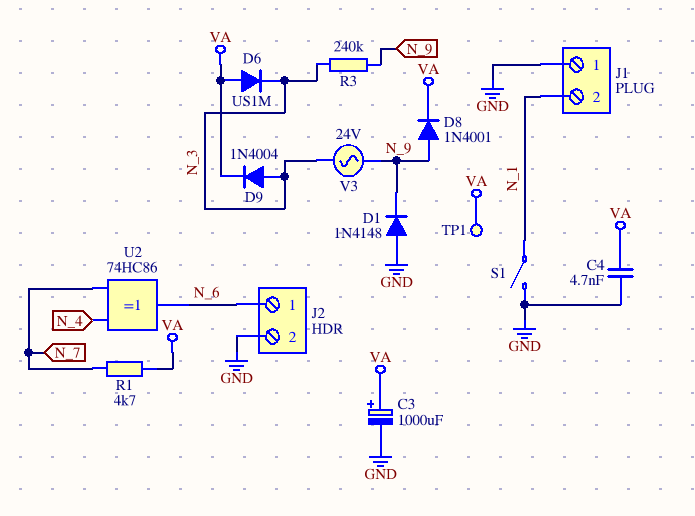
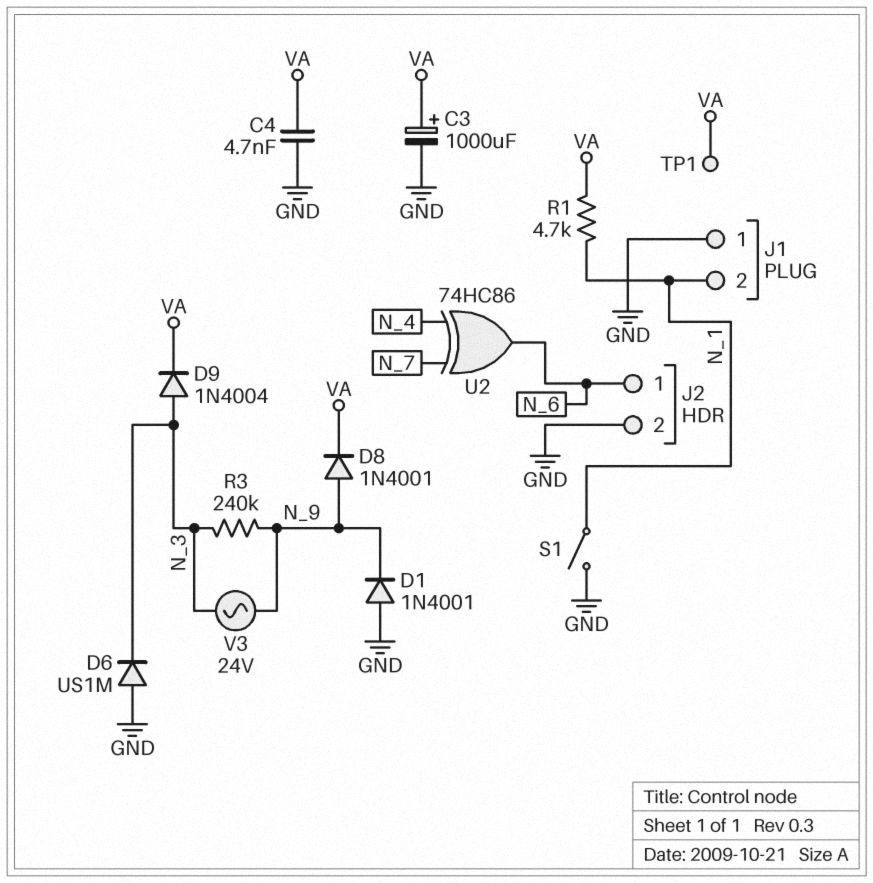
D1: diode 1N4148 (A GND, K N_9) -> diode 1N4001 (A GND, K N_9)
D6: diode US1M (A VA, K N_3) -> diode US1M (A GND, K N_3)
R1: 4.7k (N_7, VA) -> 4.7k (N_1, VA)

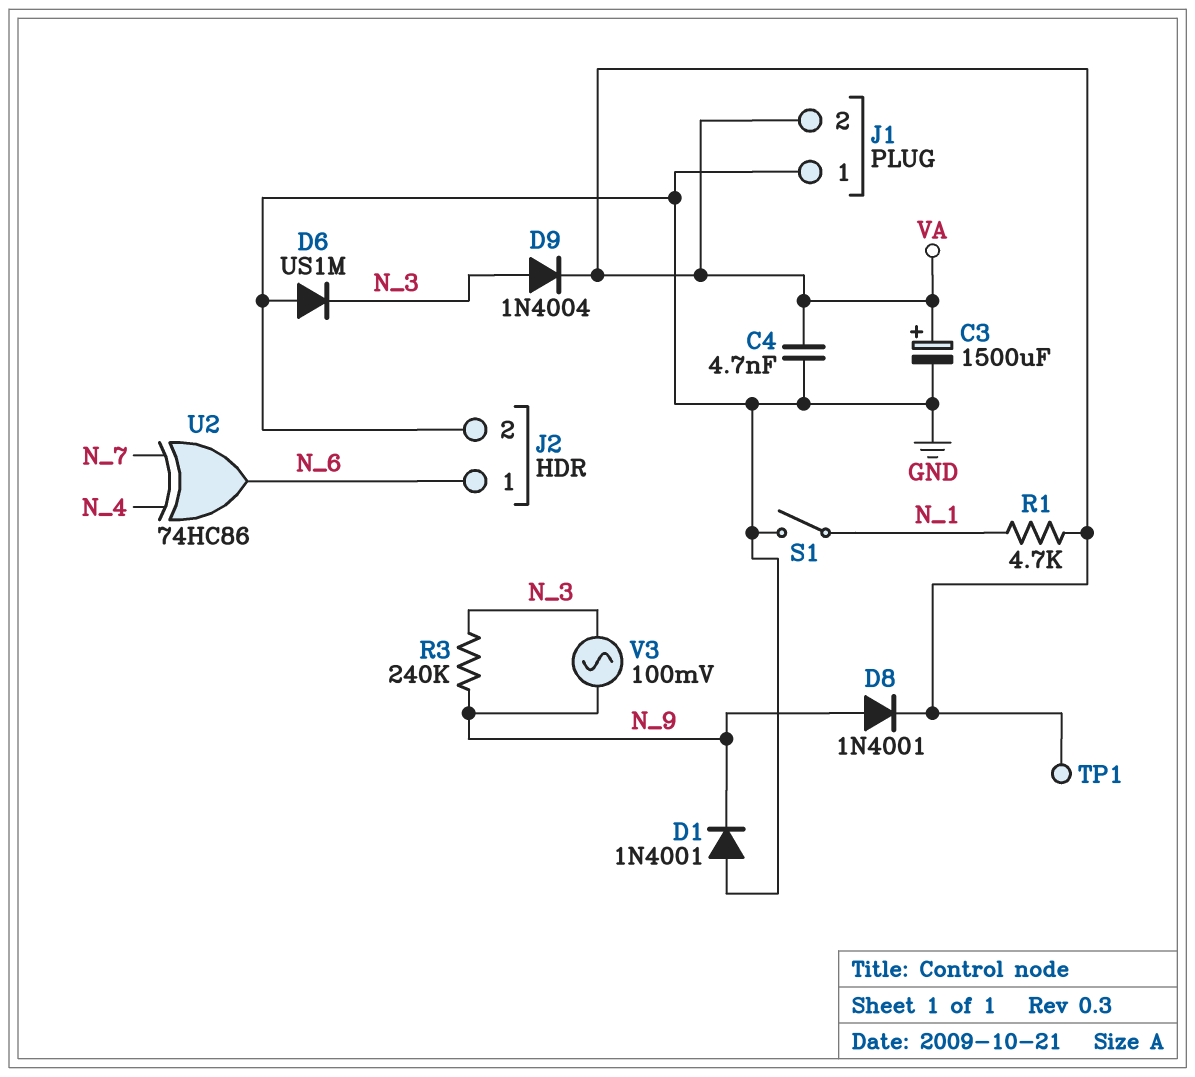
C3: 1000uF (plus VA, minus GND) -> 1500uF (plus VA, minus GND)
J1 pin 2: N_1 -> VA
V3: AC 24V (N_3, N_9) -> AC 100mV (N_3, N_9)

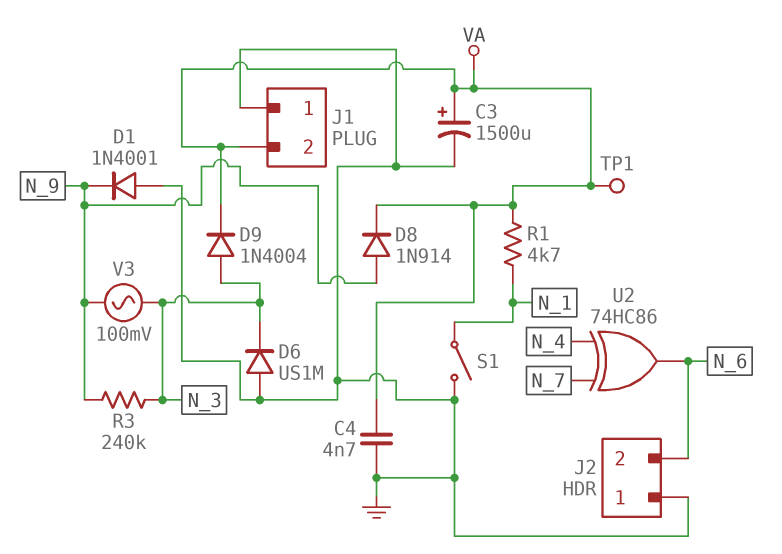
D8: diode 1N4001 (A N_9, K VA) -> diode 1N914 (A N_9, K VA)
J2 pin 1: N_6 -> GND
J2 pin 2: GND -> N_6

